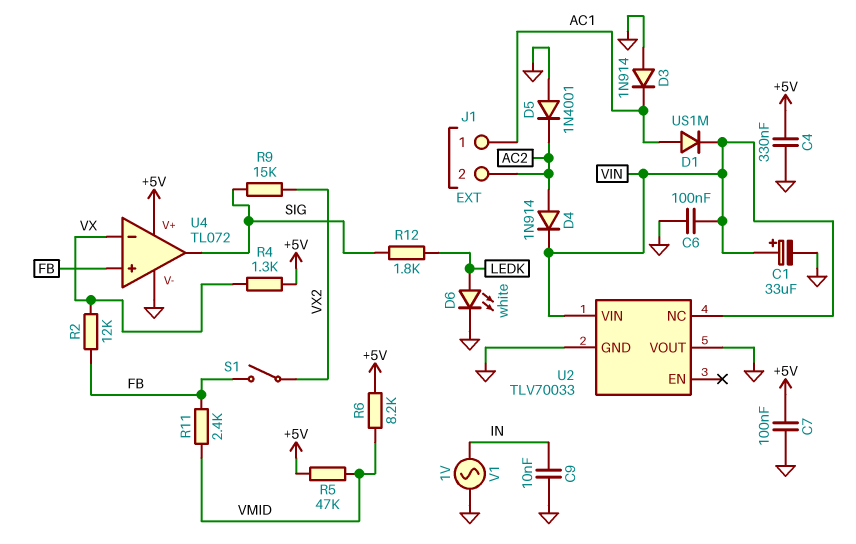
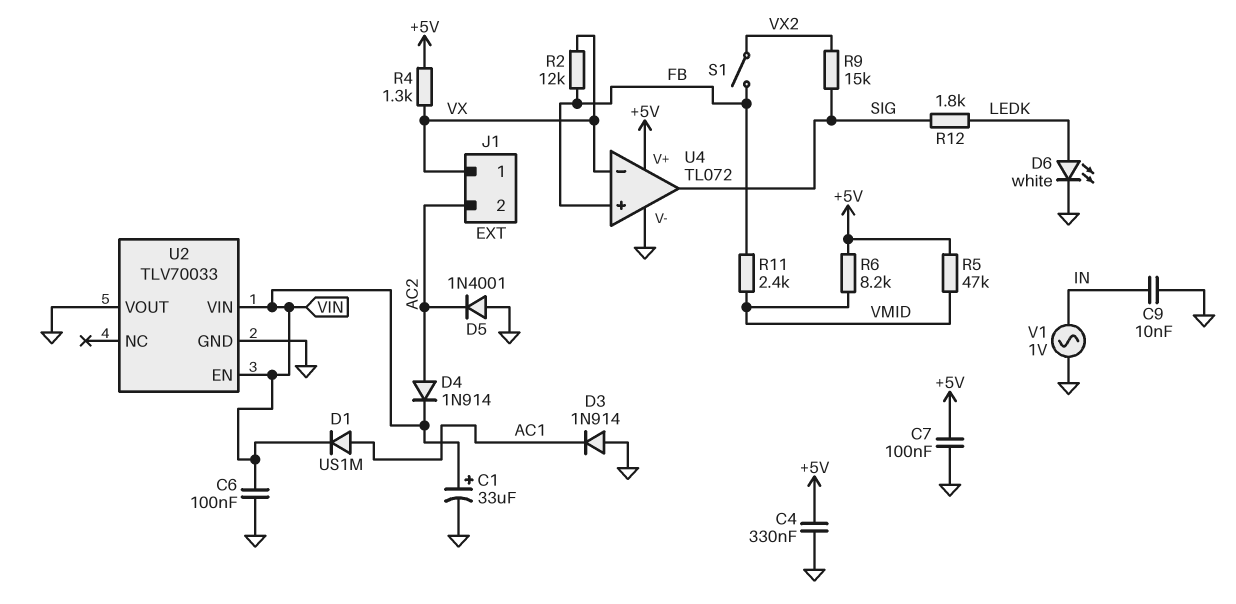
J1 pin 1: AC1 -> VX
U2 pin EN: none -> VIN
U2 pin NC: VIN -> none

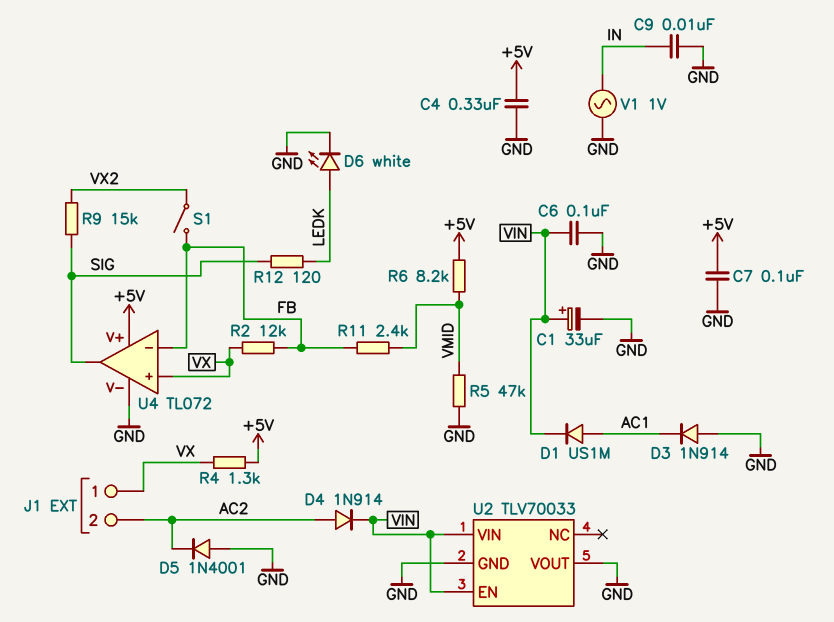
R5: 47k (+5V, VMID) -> 47k (GND, VMID)
R12: 1.8k (LEDK, SIG) -> 120 (LEDK, SIG)
U4 pin in+: FB -> VX
U4 pin in-: VX -> FB

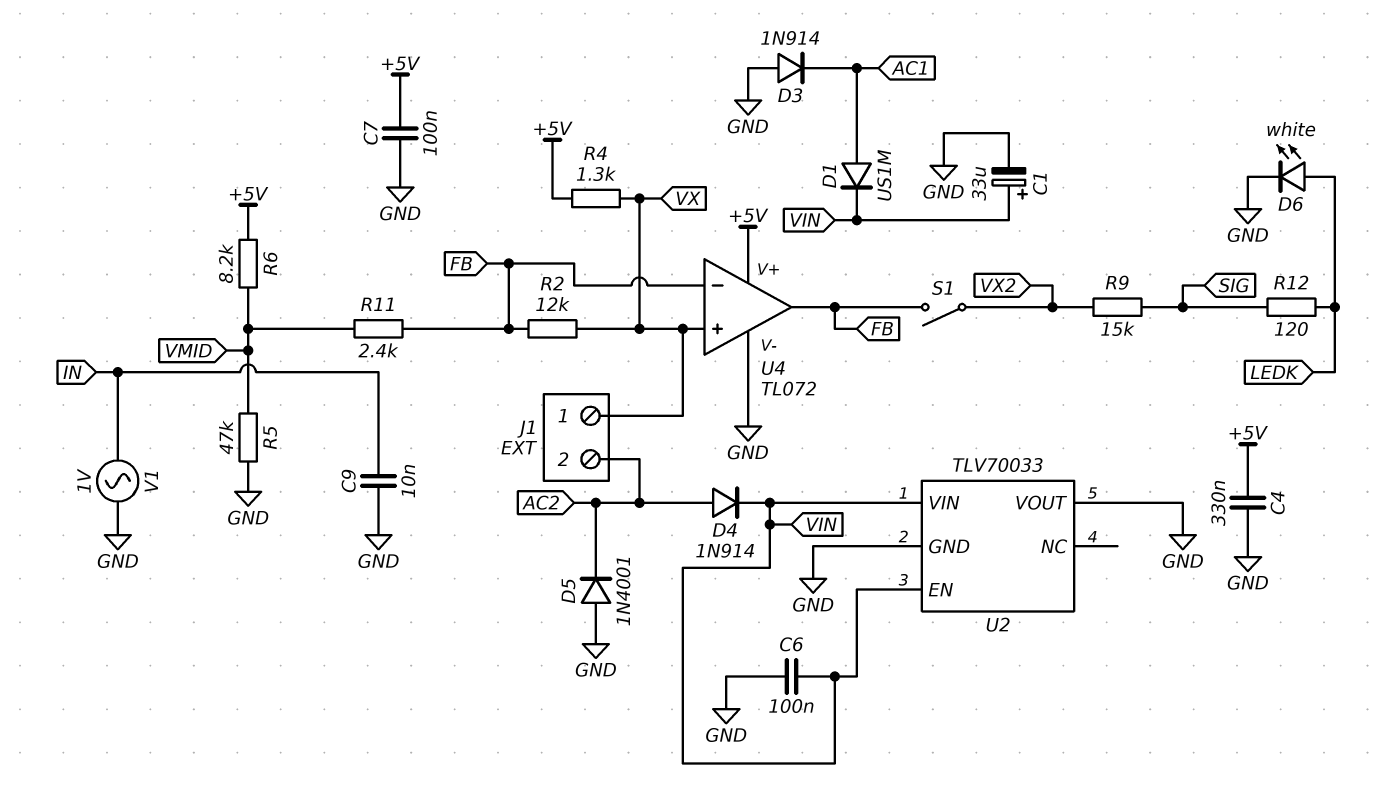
U4 pin out: SIG -> FB

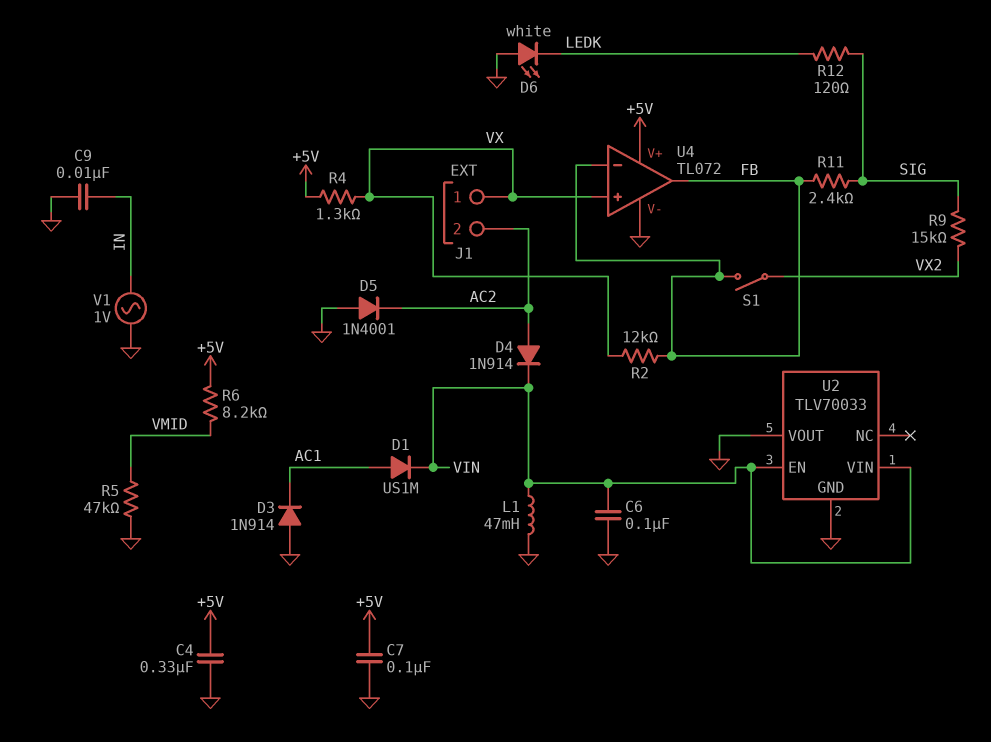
C1: 33uF (plus VIN, minus GND) -> none
D6: LED white (A LEDK, K GND) -> LED white (A GND, K LEDK)
L1: none -> 47mH (GND, VIN)
R11: 2.4k (FB, VMID) -> 2.4k (FB, SIG)

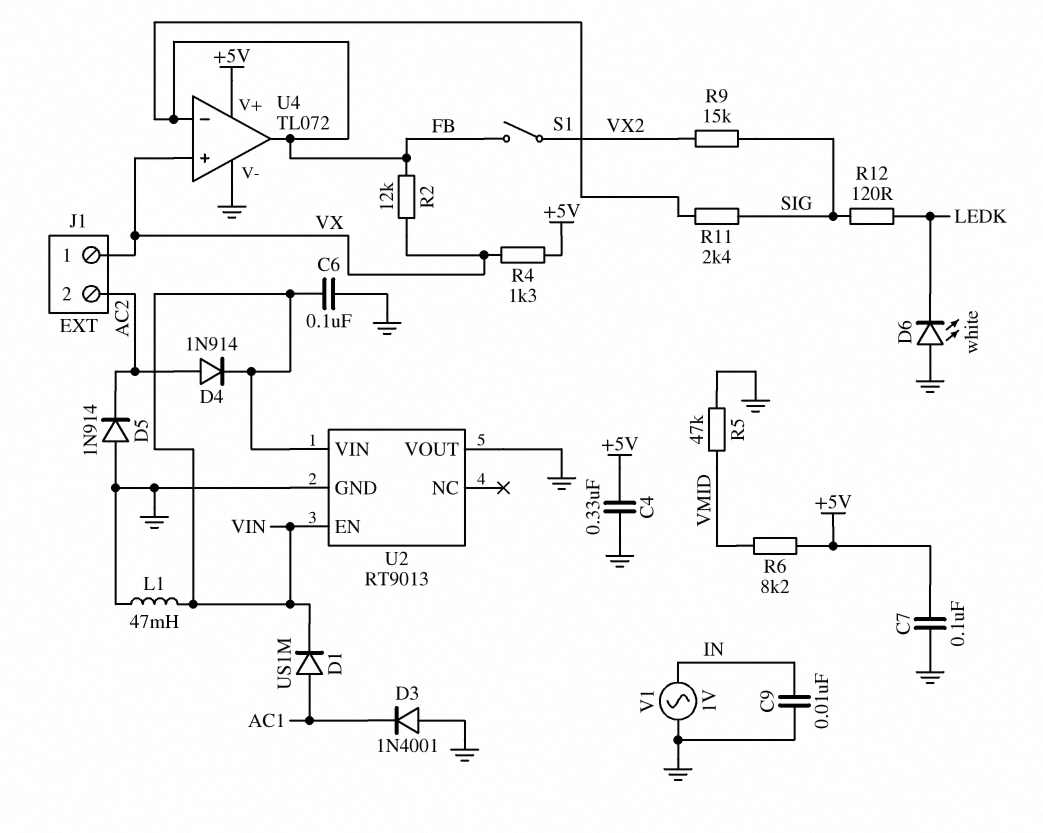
D3: diode 1N914 (A GND, K AC1) -> diode 1N4001 (A GND, K AC1)
D5: diode 1N4001 (A GND, K AC2) -> diode 1N914 (A GND, K AC2)
U2: TLV70033 -> RT9013

